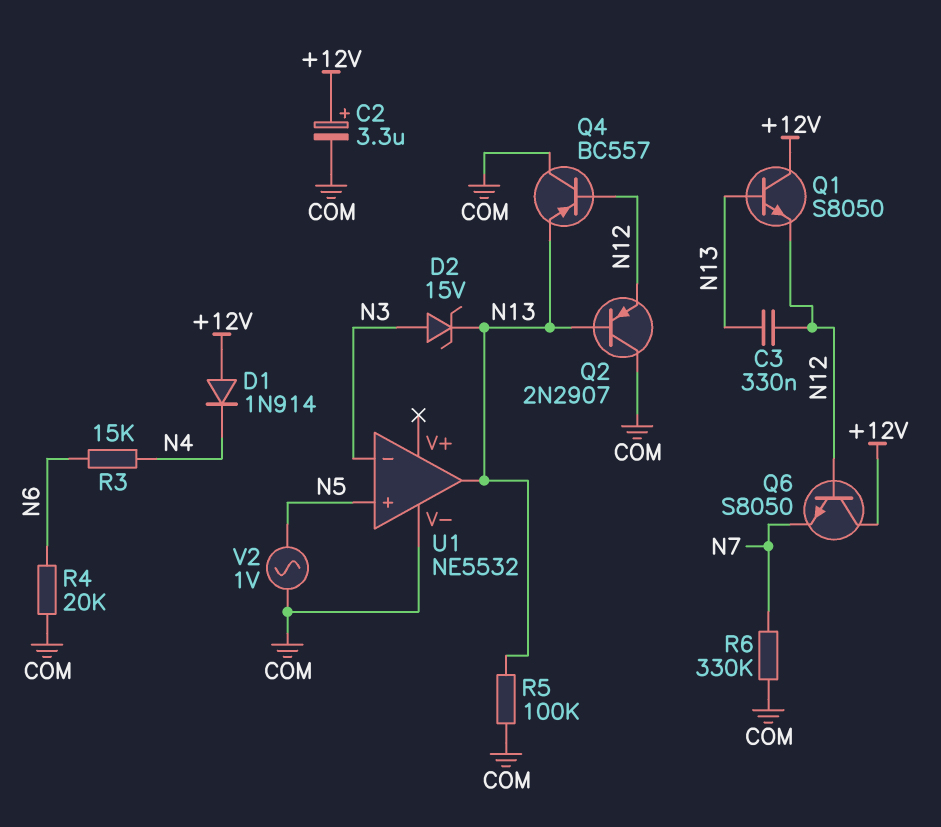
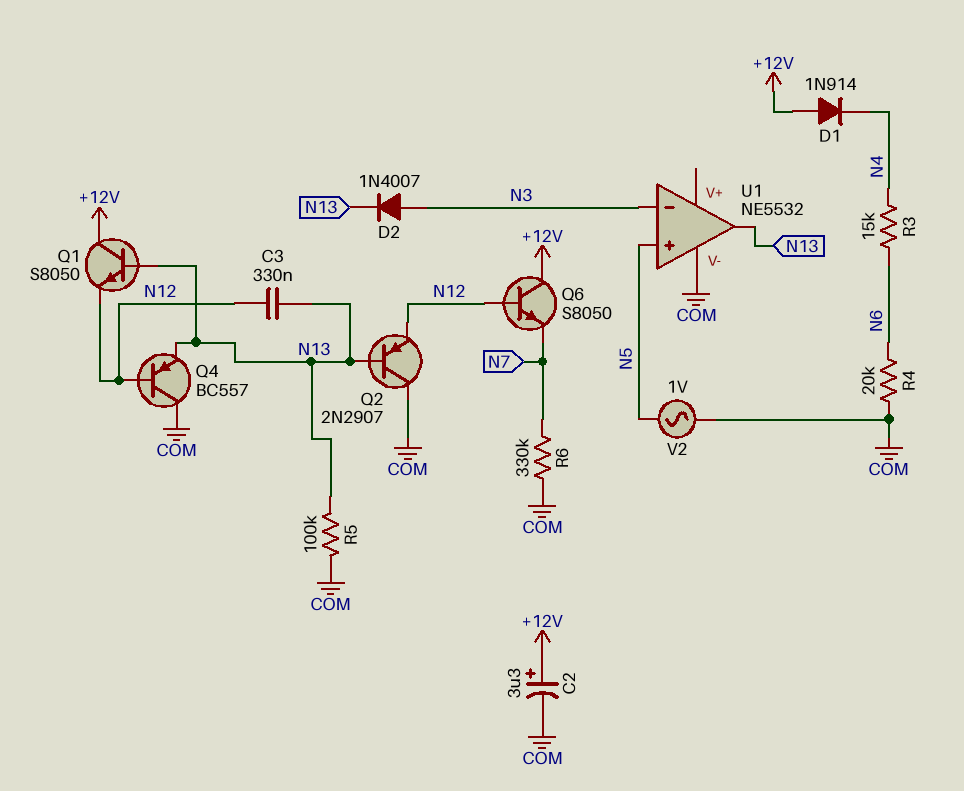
D2: zener 15V (A N3, K N13) -> diode 1N4007 (A N3, K N13)

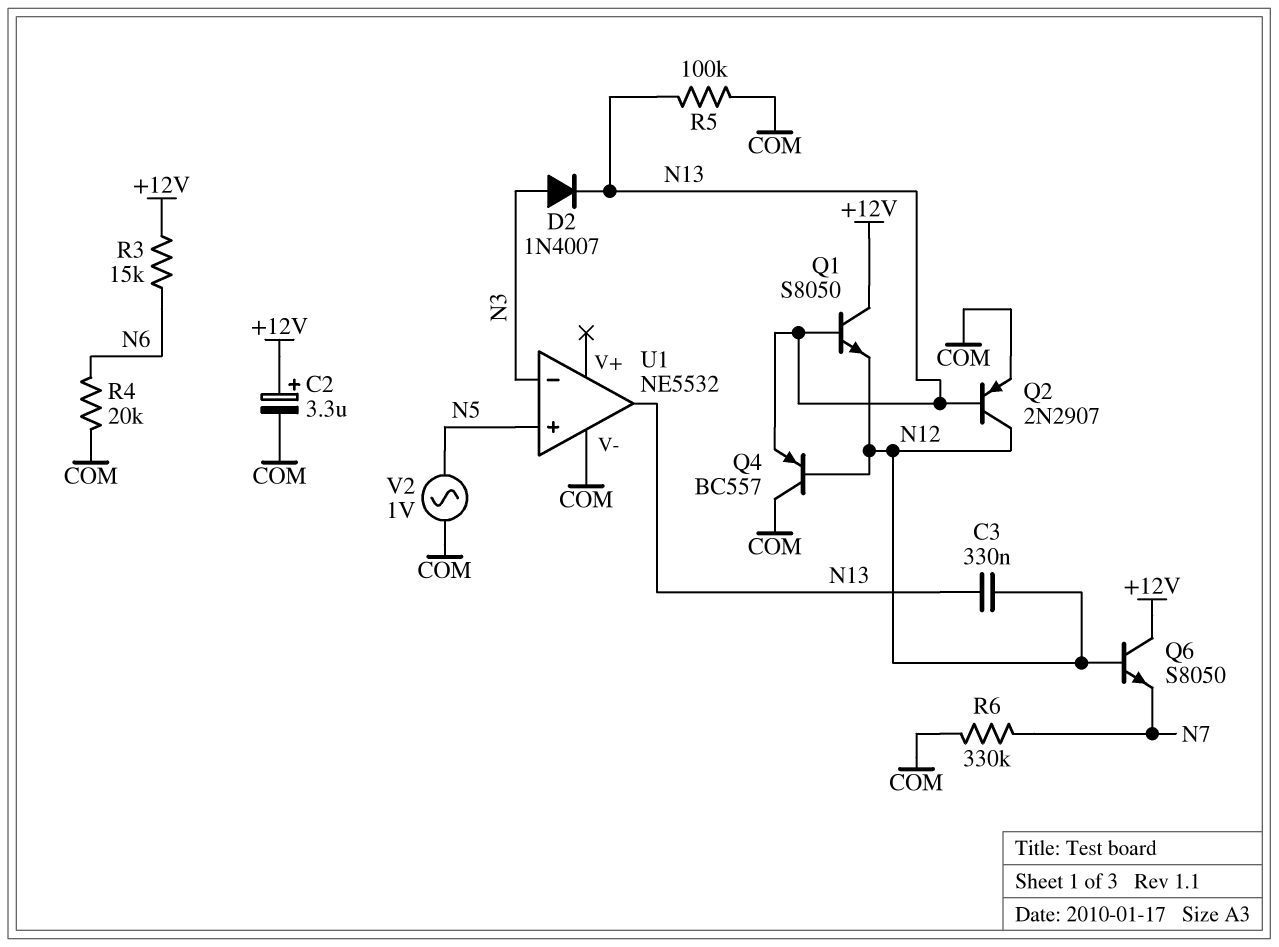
D1: diode 1N914 (A +12V, K N4) -> none
Q2: PNP 2N2907 (B N13, C COM, E N12) -> PNP 2N2907 (B N13, C N12, E COM)
R3: 15k (N4, N6) -> 15k (+12V, N6)

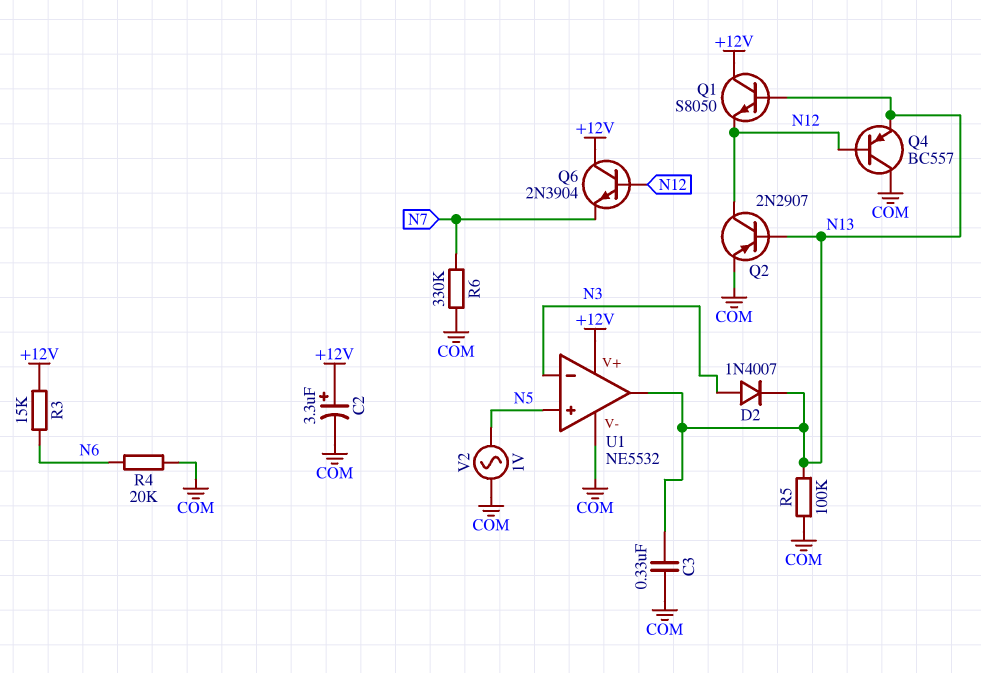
C3: 330nF (N12, N13) -> 330nF (COM, N13)
Q6: NPN S8050 (B N12, C +12V, E N7) -> NPN 2N3904 (B N12, C +12V, E N7)
U1 pin V+: none -> +12V

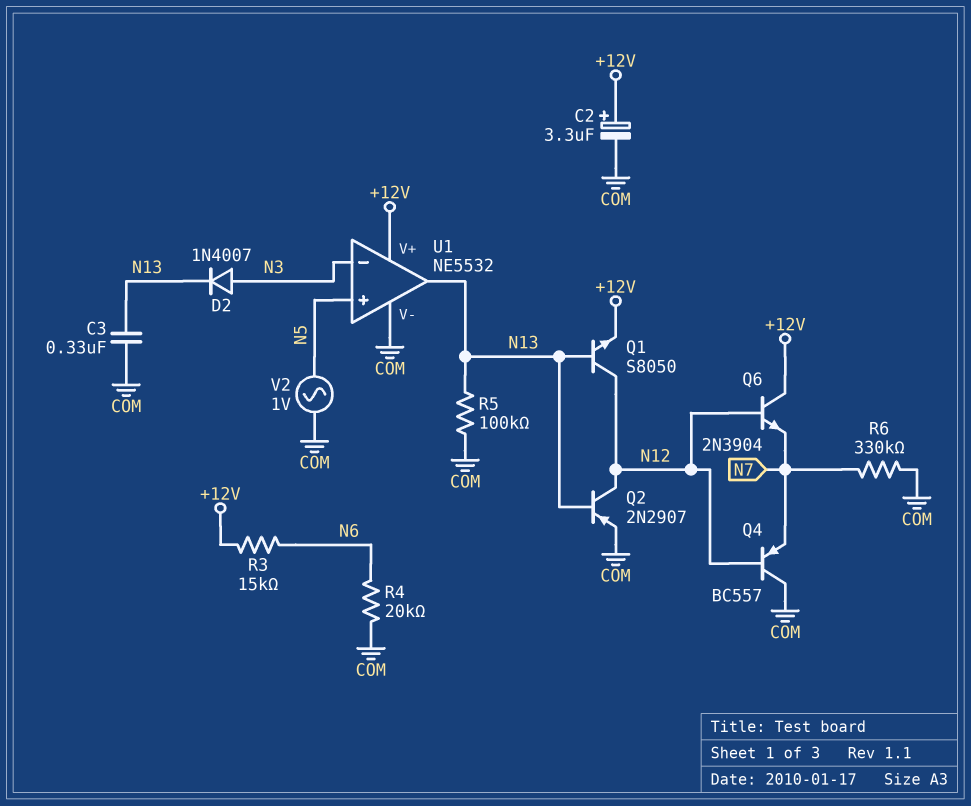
Q1: NPN S8050 (B N13, C +12V, E N12) -> NPN S8050 (B N13, C N12, E +12V)
Q4: PNP BC557 (B N12, C COM, E N13) -> PNP BC557 (B N12, C COM, E N7)

